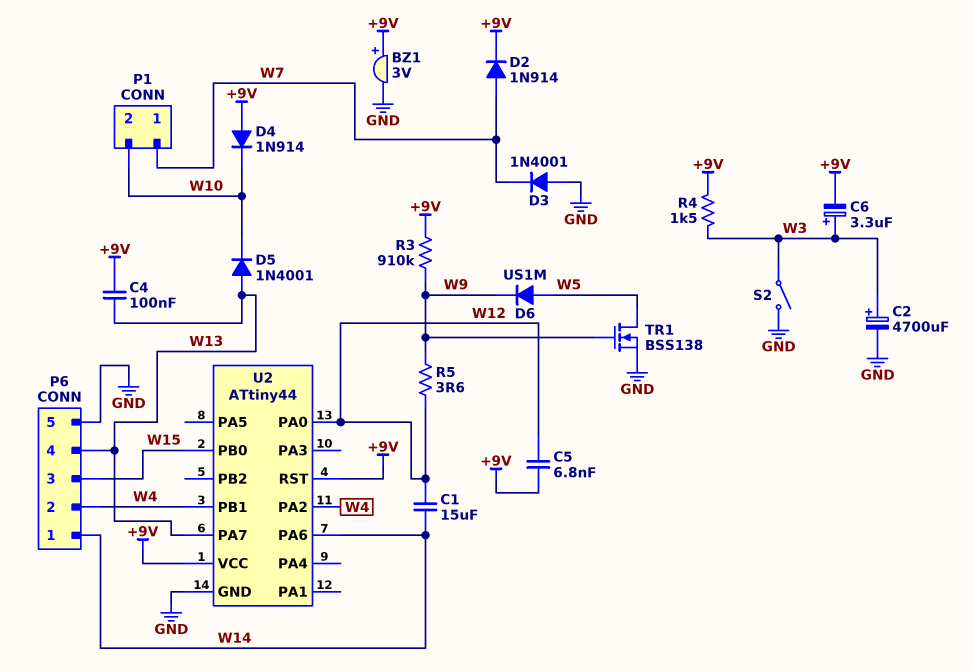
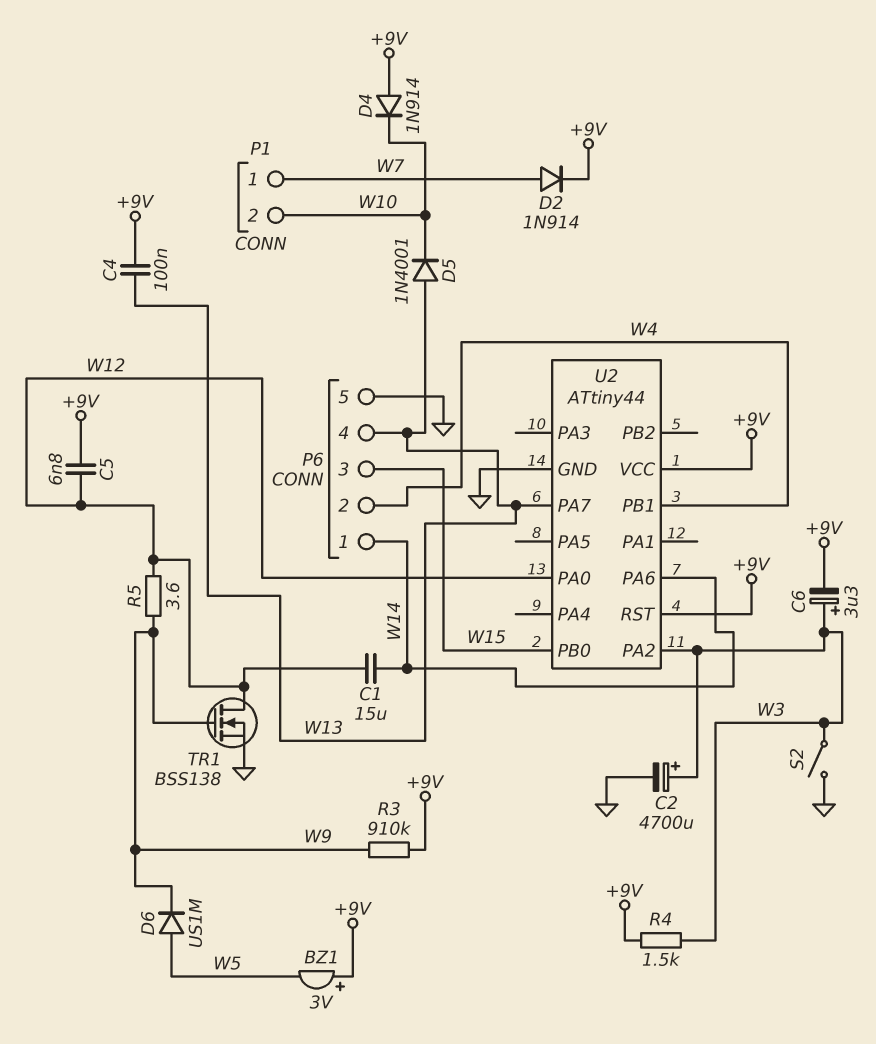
BZ1: buzzer 3V (plus +9V, minus GND) -> buzzer 3V (plus +9V, minus W5)
D3: diode 1N4001 (A GND, K W7) -> none
TR1: NMOS BSS138 (G W9, D W5, S GND) -> NMOS BSS138 (G W9, D W12, S GND)
U2 pin PA2: W4 -> W3

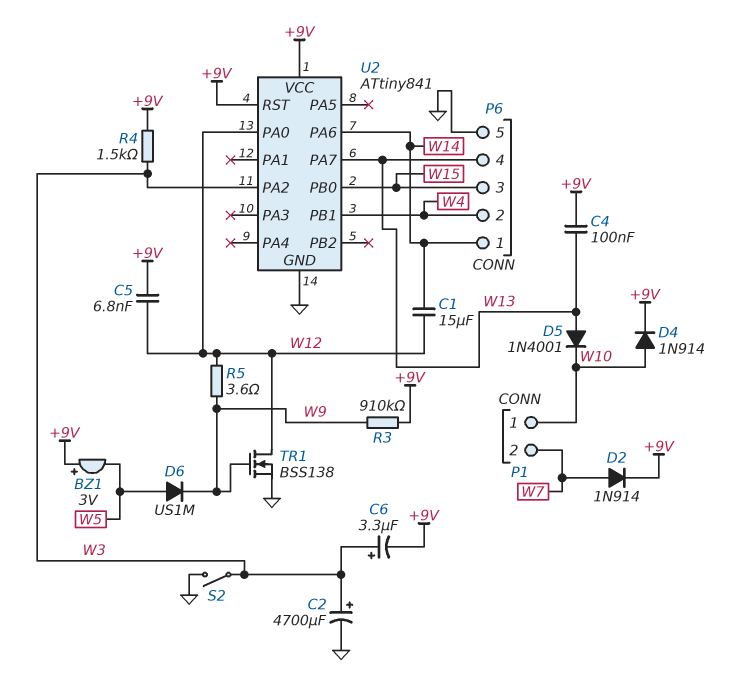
D4: diode 1N914 (A +9V, K W10) -> diode 1N914 (A W10, K +9V)
P1 pin 1: W7 -> W10
P1 pin 2: W10 -> W7
U2: ATtiny44 -> ATtiny841

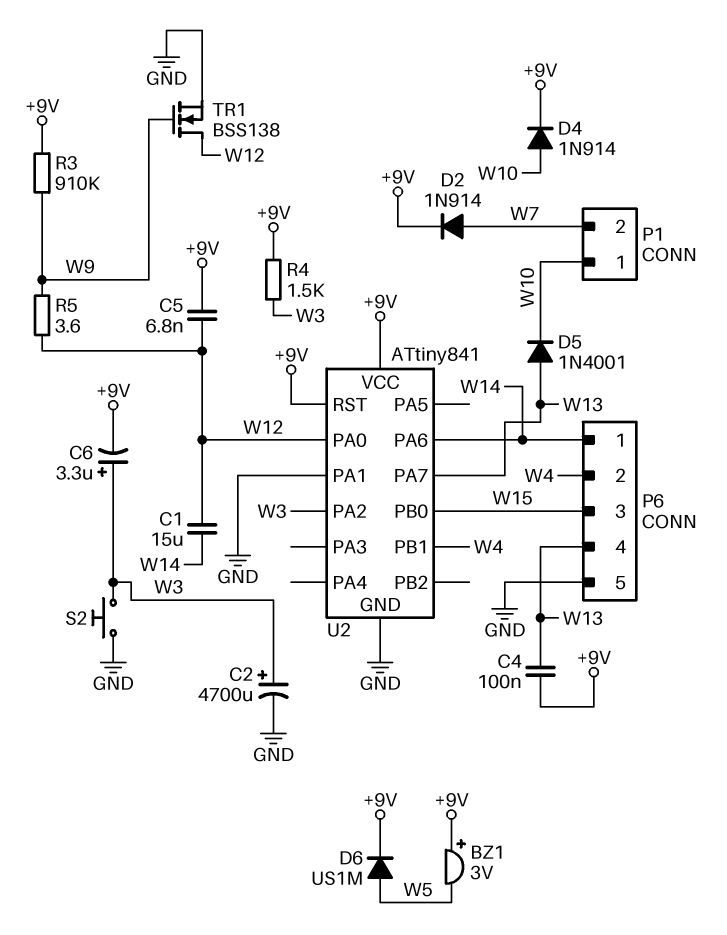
D6: diode US1M (A W5, K W9) -> diode US1M (A W5, K +9V)
S2: switch (GND, W3) -> button (GND, W3)
U2 pin PA1: none -> GND

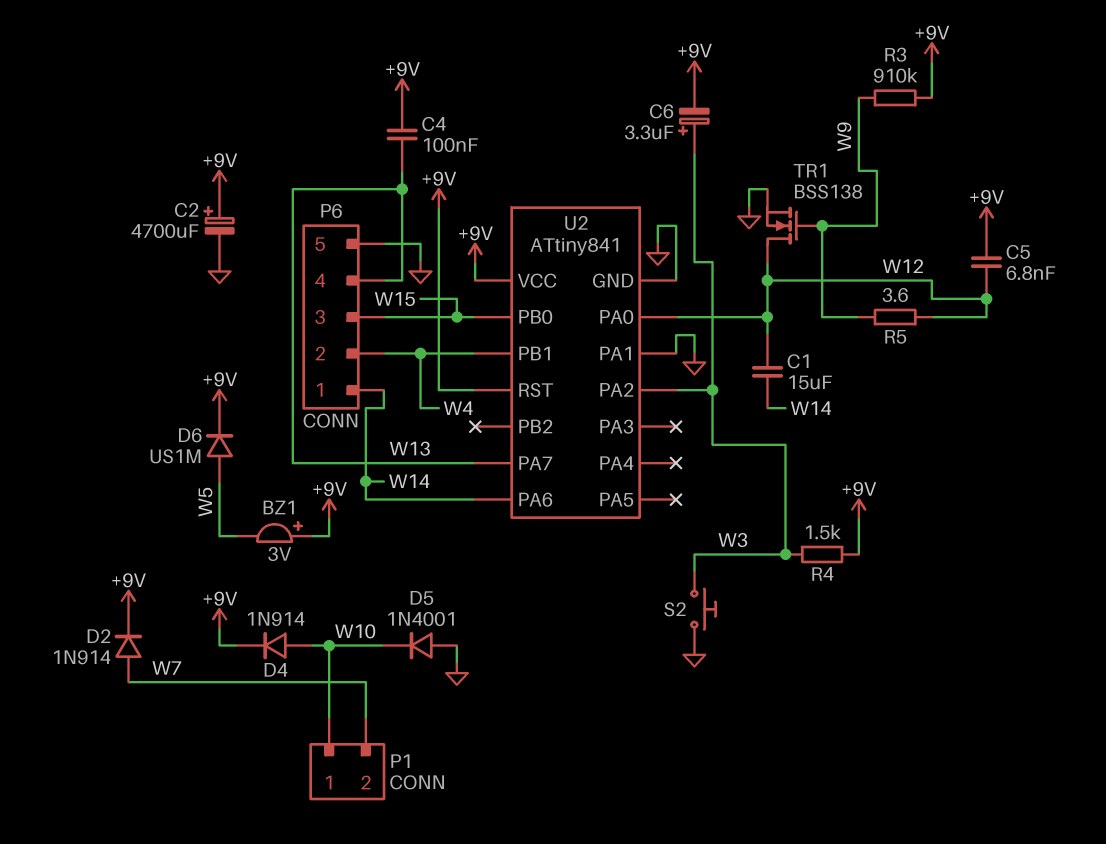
C2: 4700uF (plus W3, minus GND) -> 4700uF (plus +9V, minus GND)
D5: diode 1N4001 (A W13, K W10) -> diode 1N4001 (A GND, K W10)

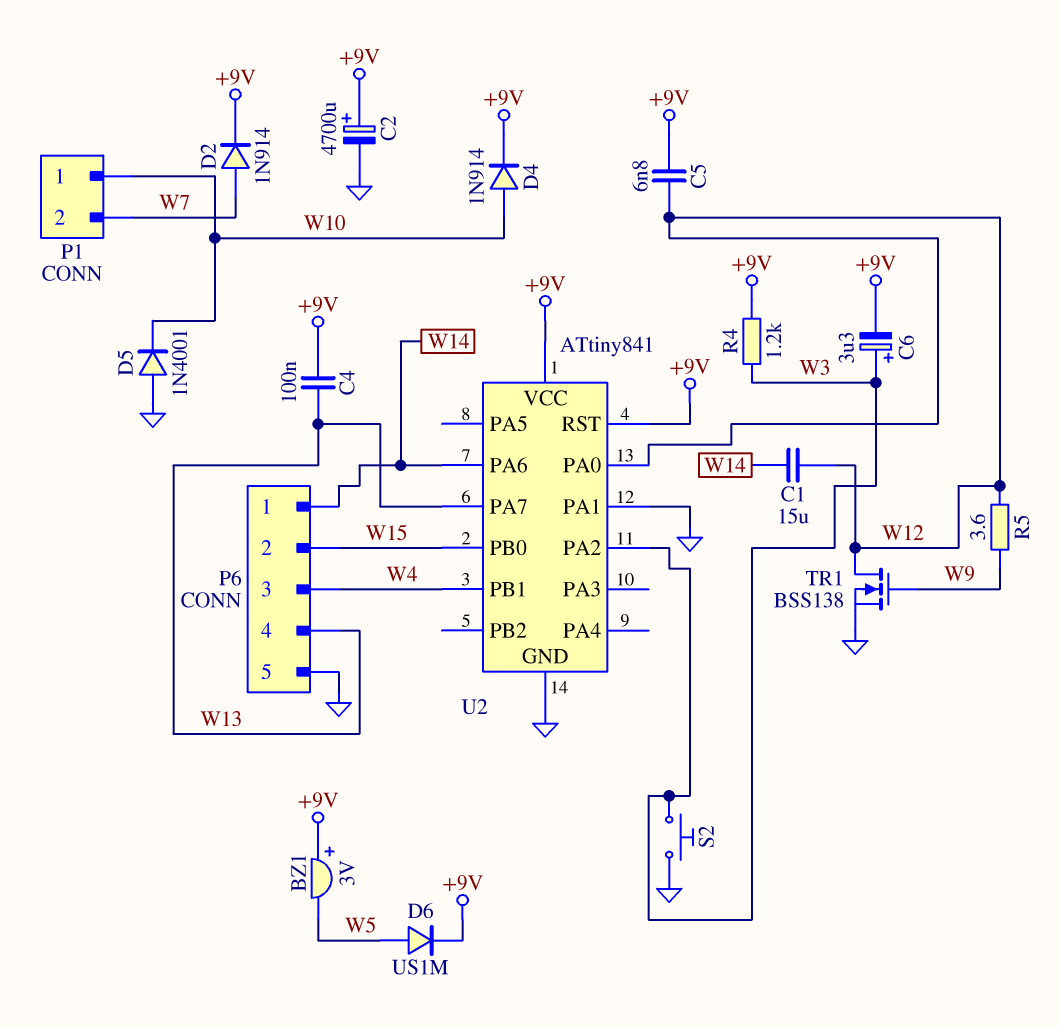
P6 pin 2: W4 -> W15
P6 pin 3: W15 -> W4
R3: 910k (+9V, W9) -> none
R4: 1.5k (+9V, W3) -> 1.2k (+9V, W3)

